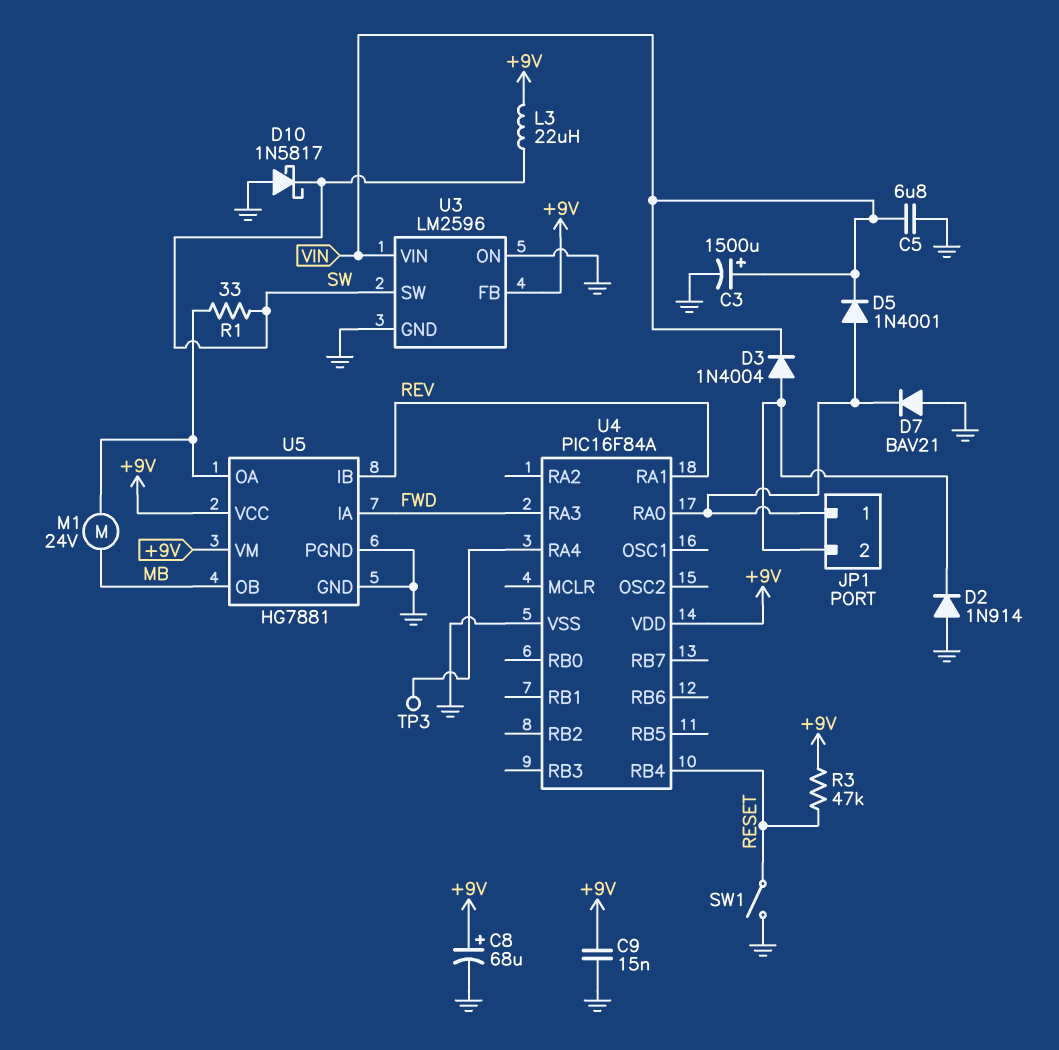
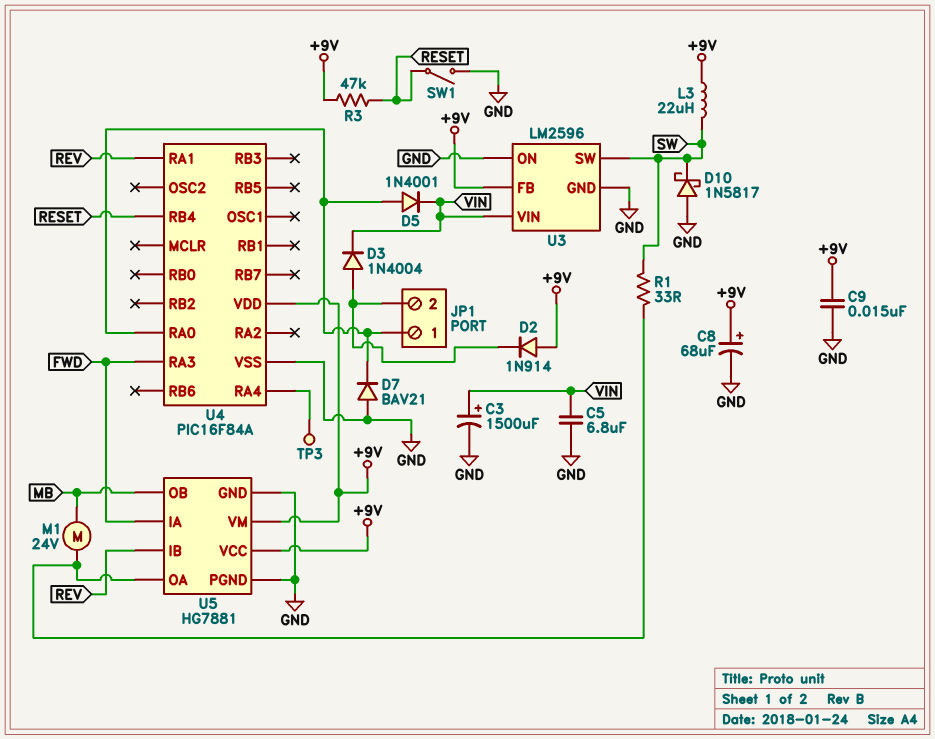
D2: diode 1N914 (A GND, K JP1/2) -> diode 1N914 (A +9V, K JP1/2)

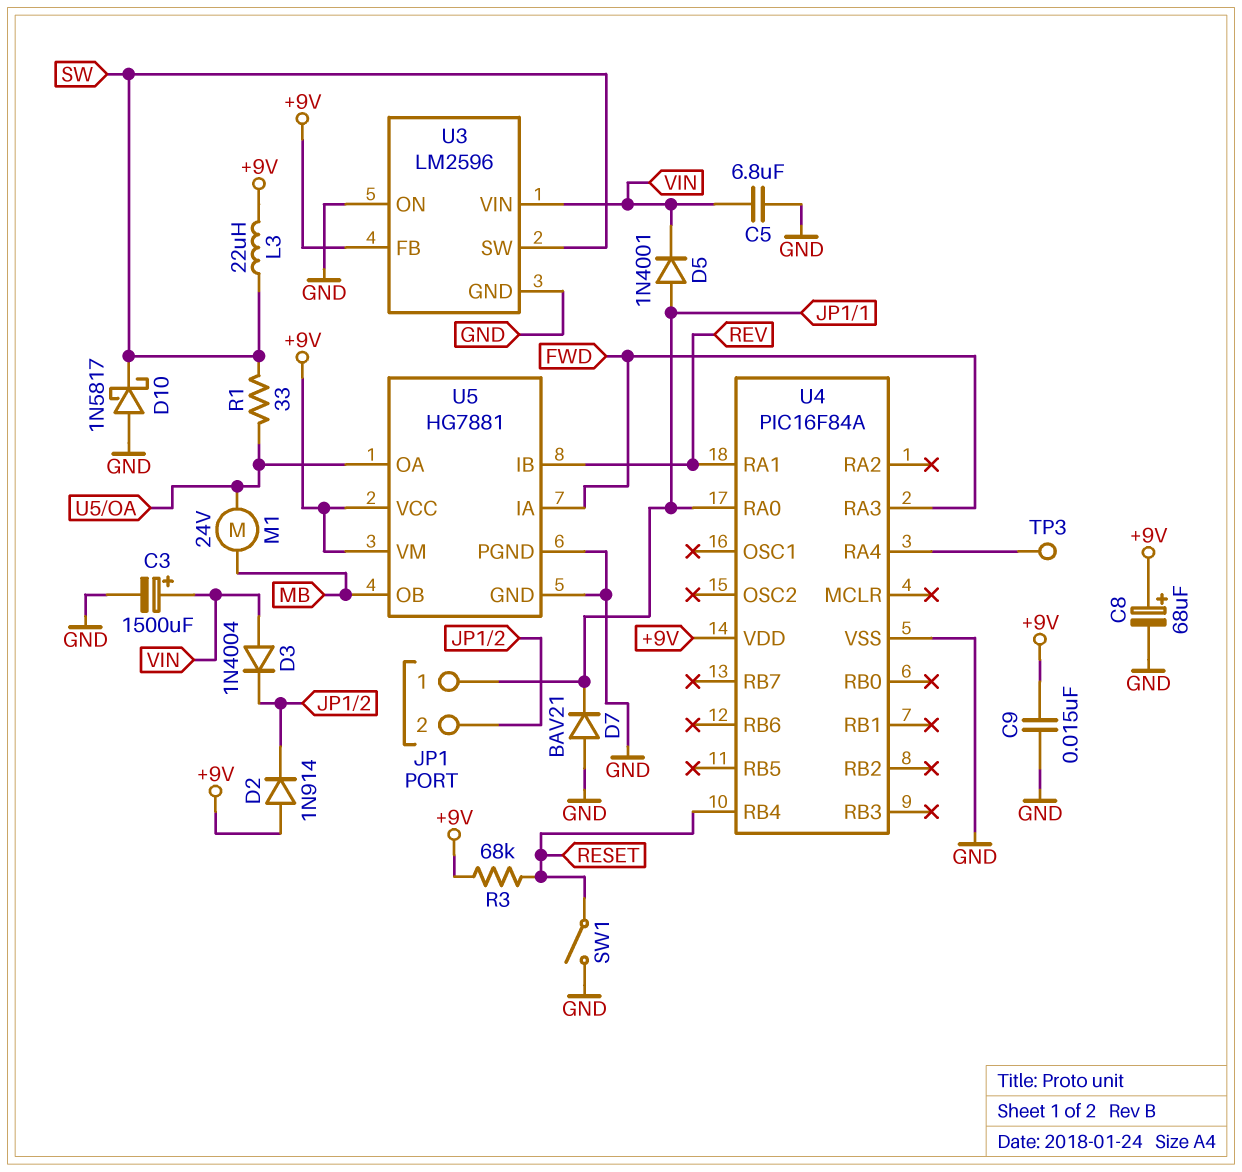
D3: diode 1N4004 (A JP1/2, K VIN) -> diode 1N4004 (A VIN, K JP1/2)
R3: 47k (+9V, RESET) -> 68k (+9V, RESET)

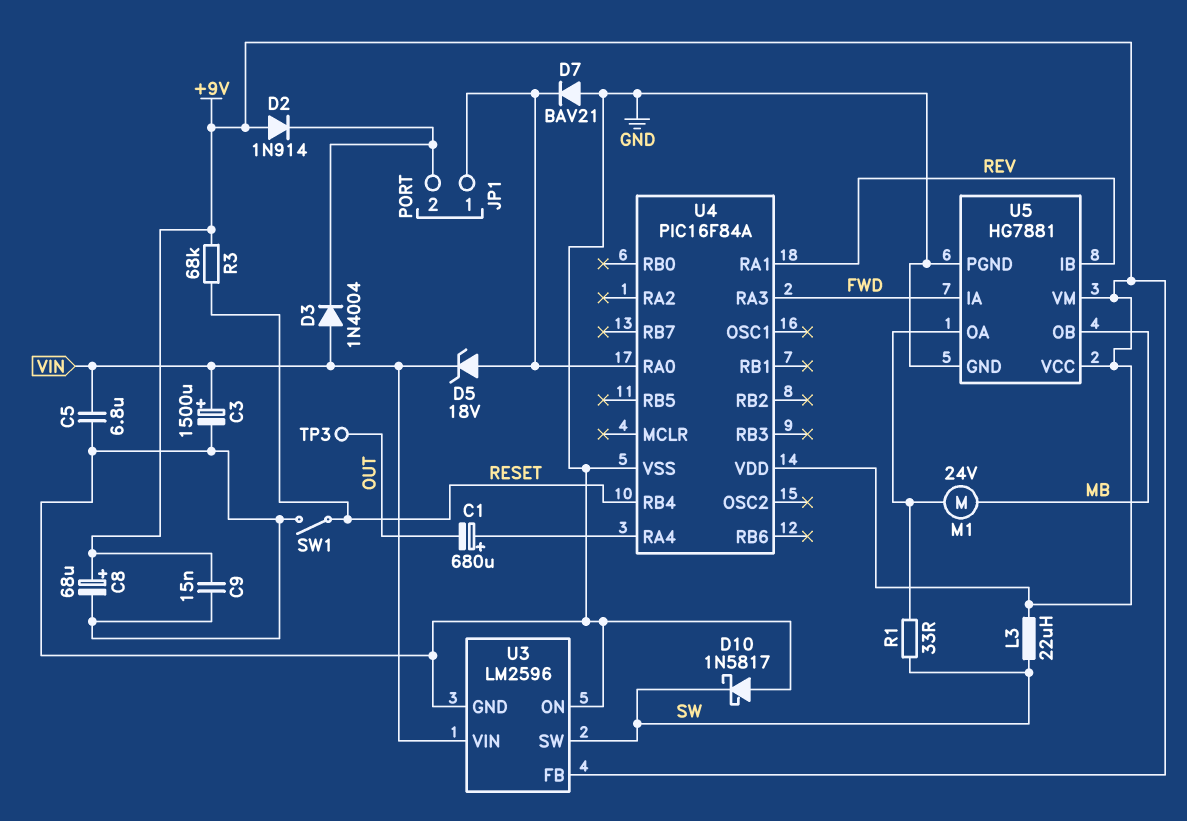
C1: none -> 680uF (plus U4/RA4, minus OUT)
D5: diode 1N4001 (A JP1/1, K VIN) -> zener 18V (A JP1/1, K VIN)
TP3: test point (U4/RA4) -> test point (OUT)

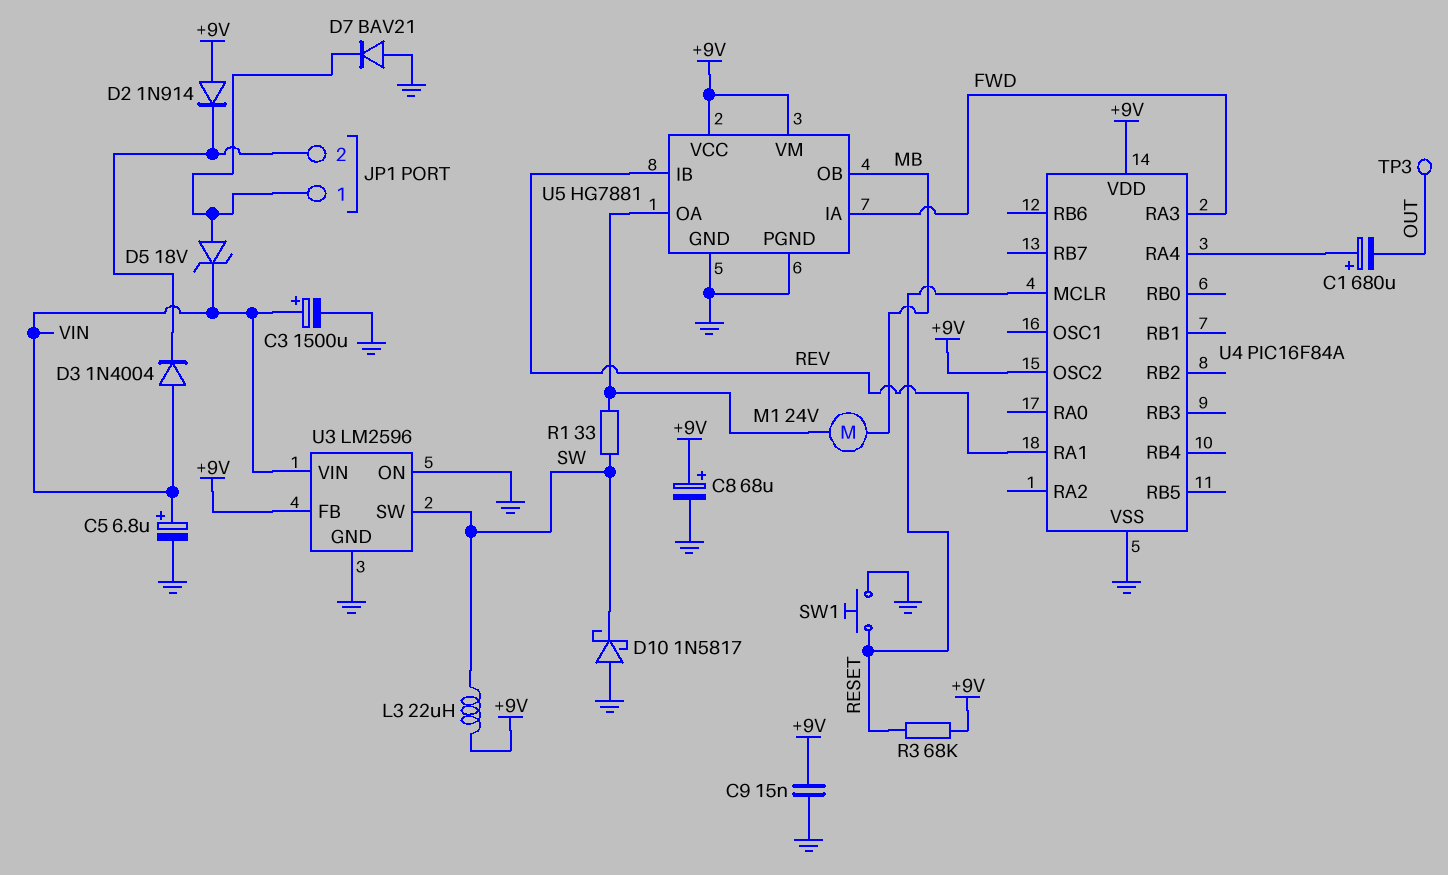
C5: 6.8uF (GND, VIN) -> 6.8uF (plus VIN, minus GND)
SW1: switch (GND, RESET) -> button (GND, RESET)
U4 pin MCLR: none -> RESET
U4 pin OSC2: none -> +9V
U4 pin RA0: JP1/1 -> none
U4 pin RB4: RESET -> none

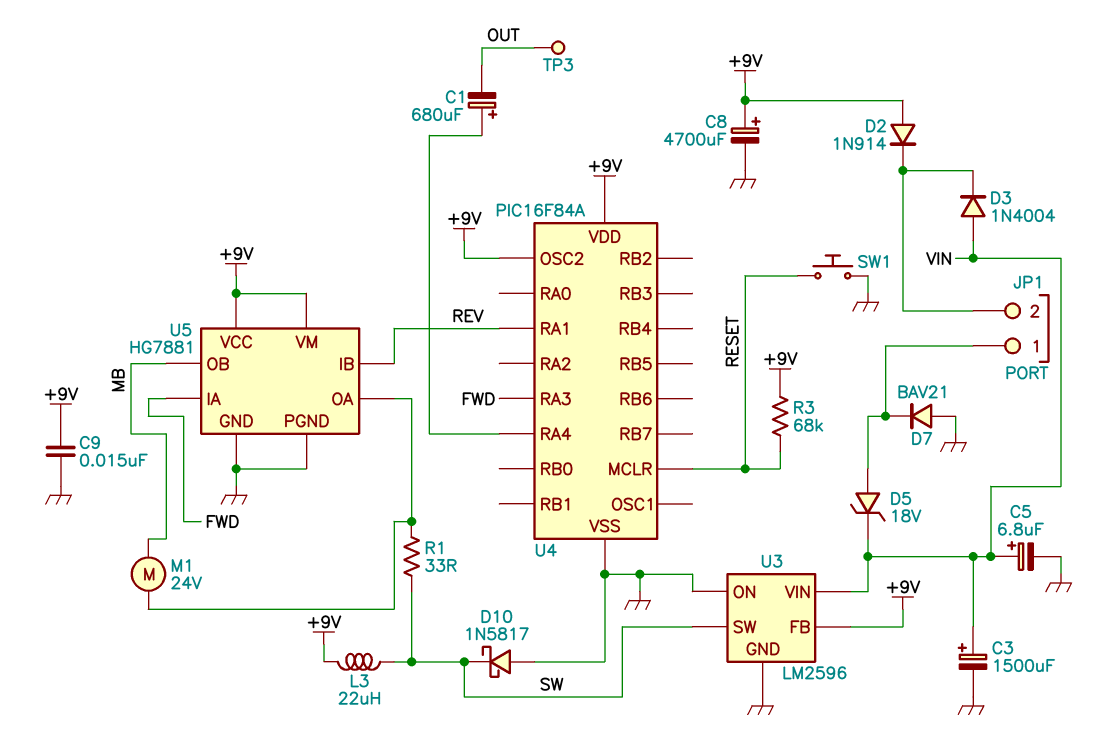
C8: 68uF (plus +9V, minus GND) -> 4700uF (plus +9V, minus GND)

